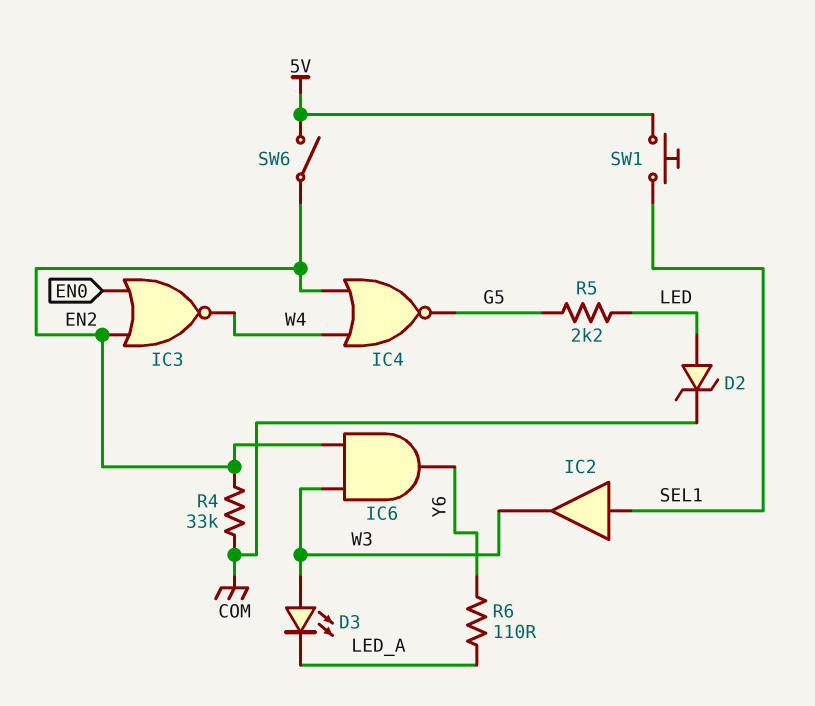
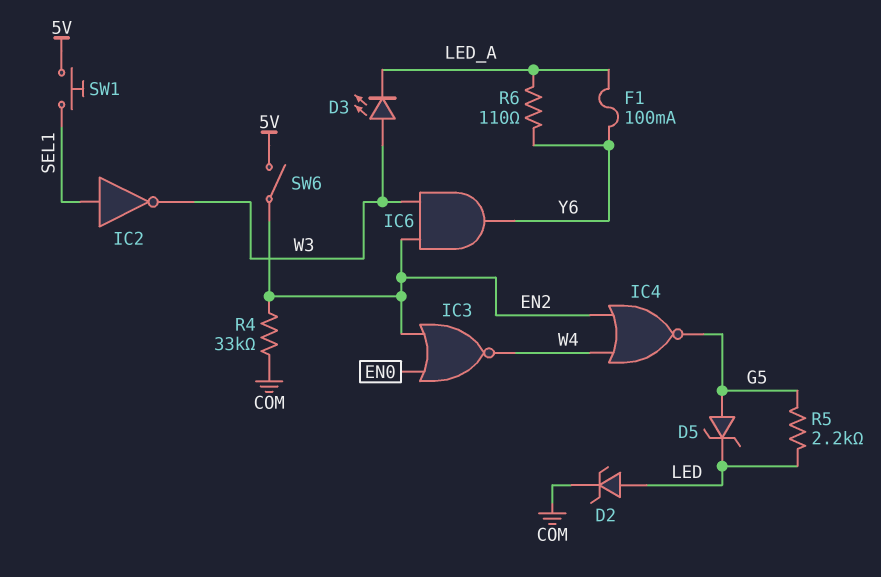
D5: none -> zener (A G5, K LED)
F1: none -> 100mA (LED_A, Y6)
IC2: buffer (in SEL1, out W3) -> NOT (in SEL1, out W3)

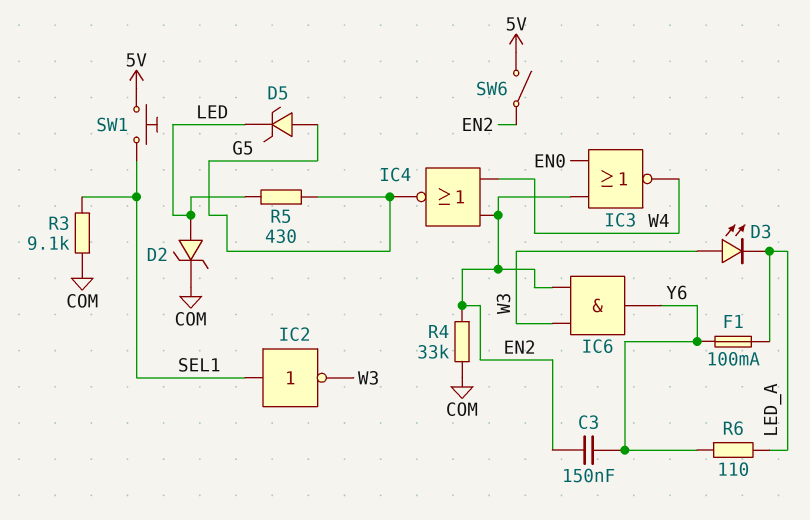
C3: none -> 150nF (EN2, Y6)
R3: none -> 9.1k (COM, SEL1)
R5: 2.2k (G5, LED) -> 430 (G5, LED)

